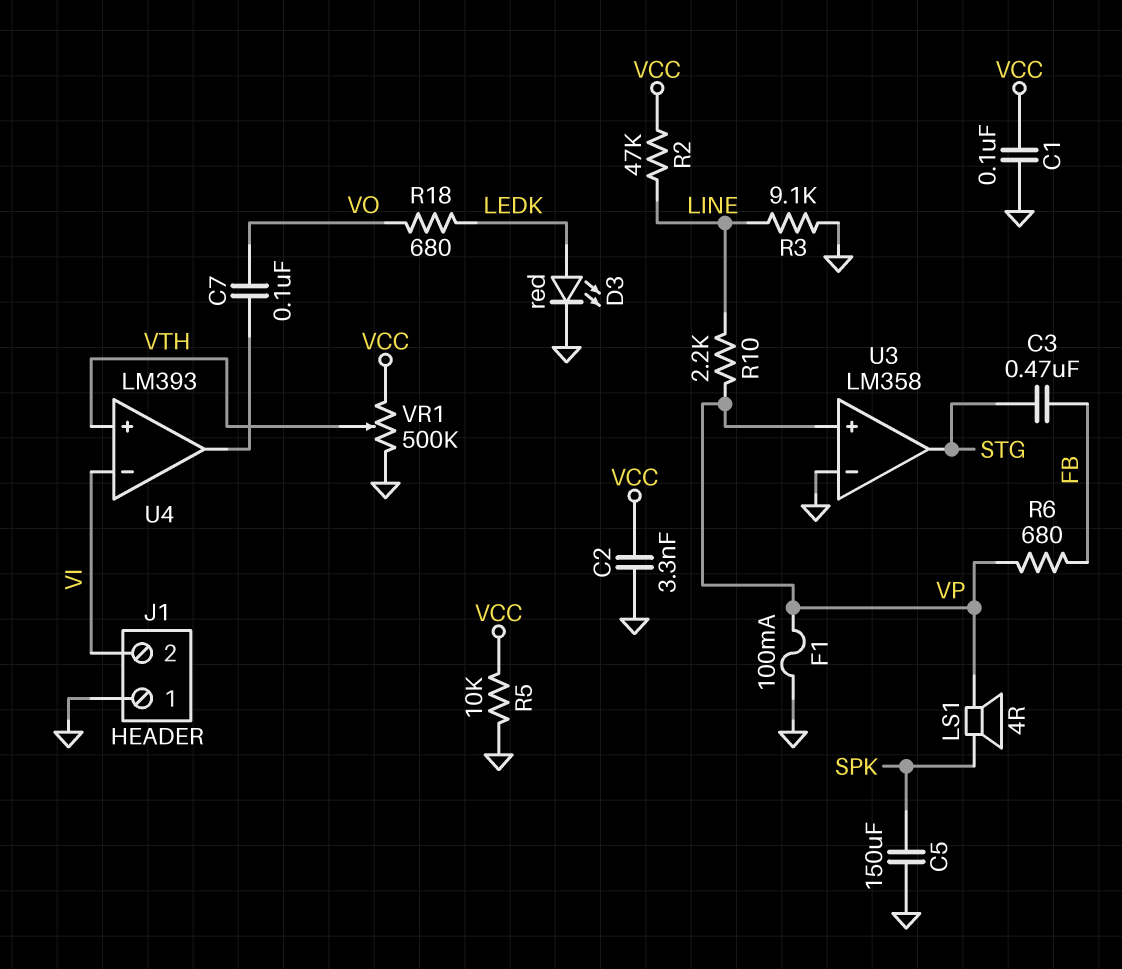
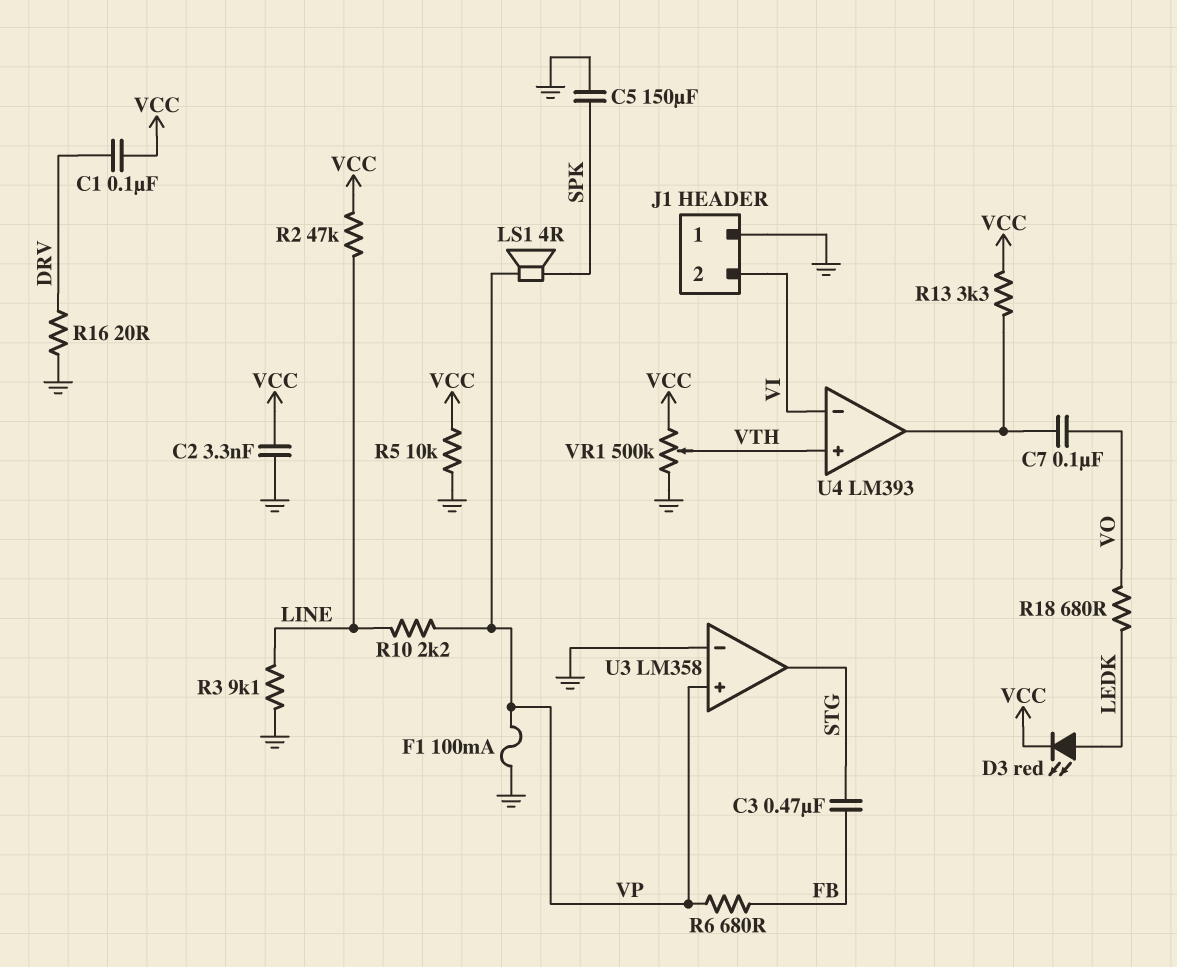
C1: 100nF (GND, VCC) -> 100nF (DRV, VCC)
D3: LED red (A LEDK, K GND) -> LED red (A LEDK, K VCC)
R13: none -> 3.3k (U4/out, VCC)
R16: none -> 20 (DRV, GND)

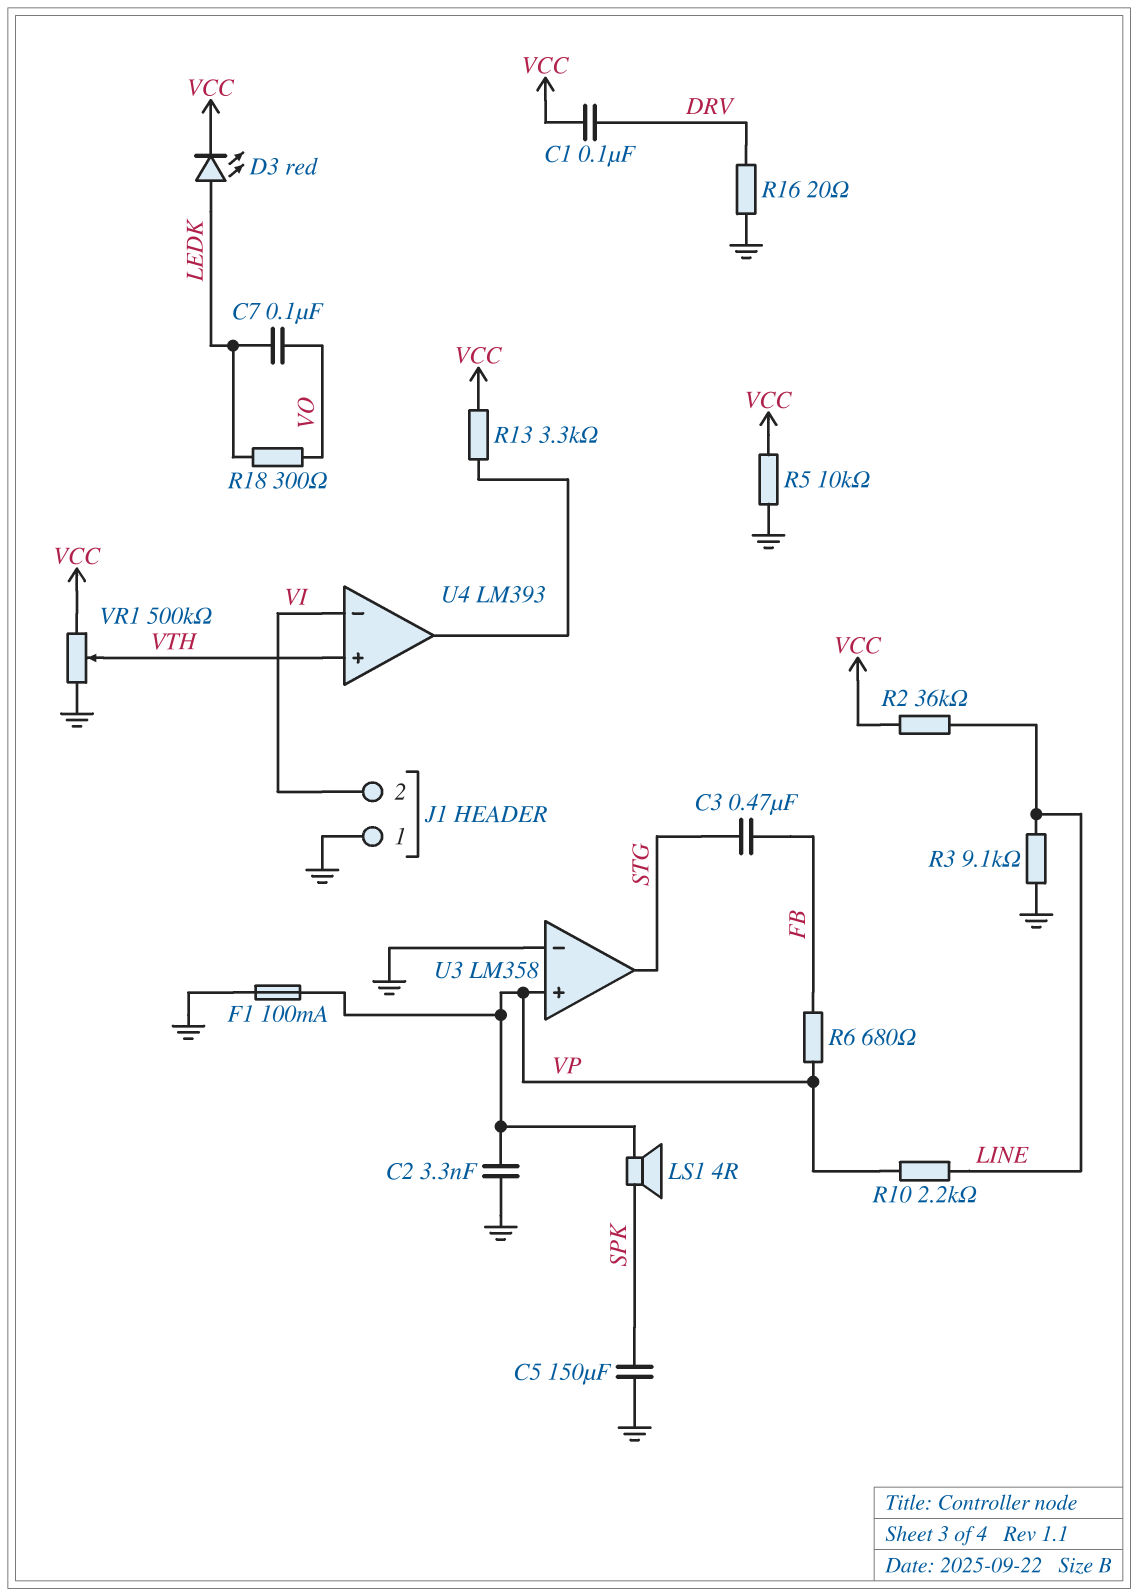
C2: 3.3nF (GND, VCC) -> 3.3nF (GND, VP)
C7: 100nF (U4/out, VO) -> 100nF (LEDK, VO)
R2: 47k (LINE, VCC) -> 36k (LINE, VCC)
R18: 680 (LEDK, VO) -> 300 (LEDK, VO)

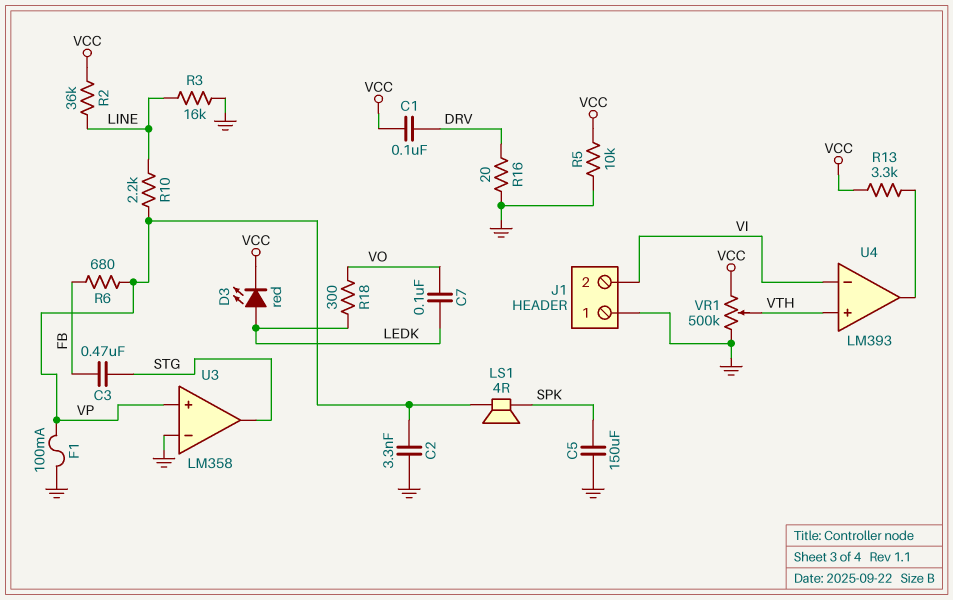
R3: 9.1k (GND, LINE) -> 16k (GND, LINE)

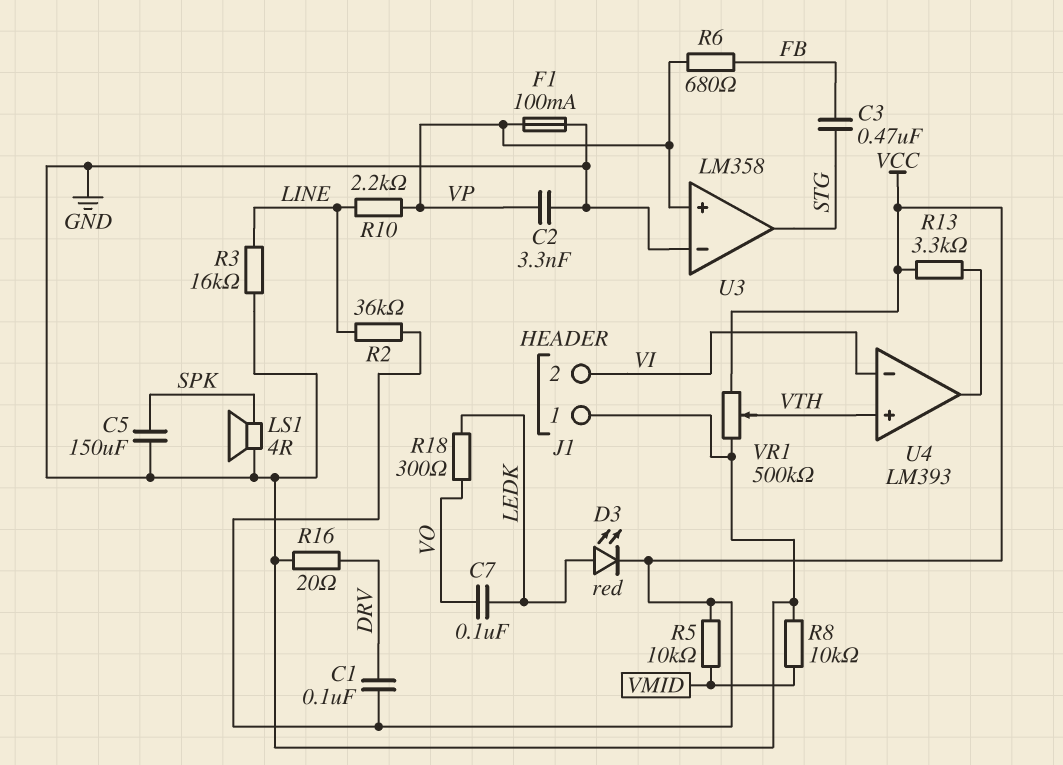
LS1: speaker 4R (SPK, VP) -> speaker 4R (GND, SPK)
R5: 10k (GND, VCC) -> 10k (VCC, VMID)
R8: none -> 10k (GND, VMID)

